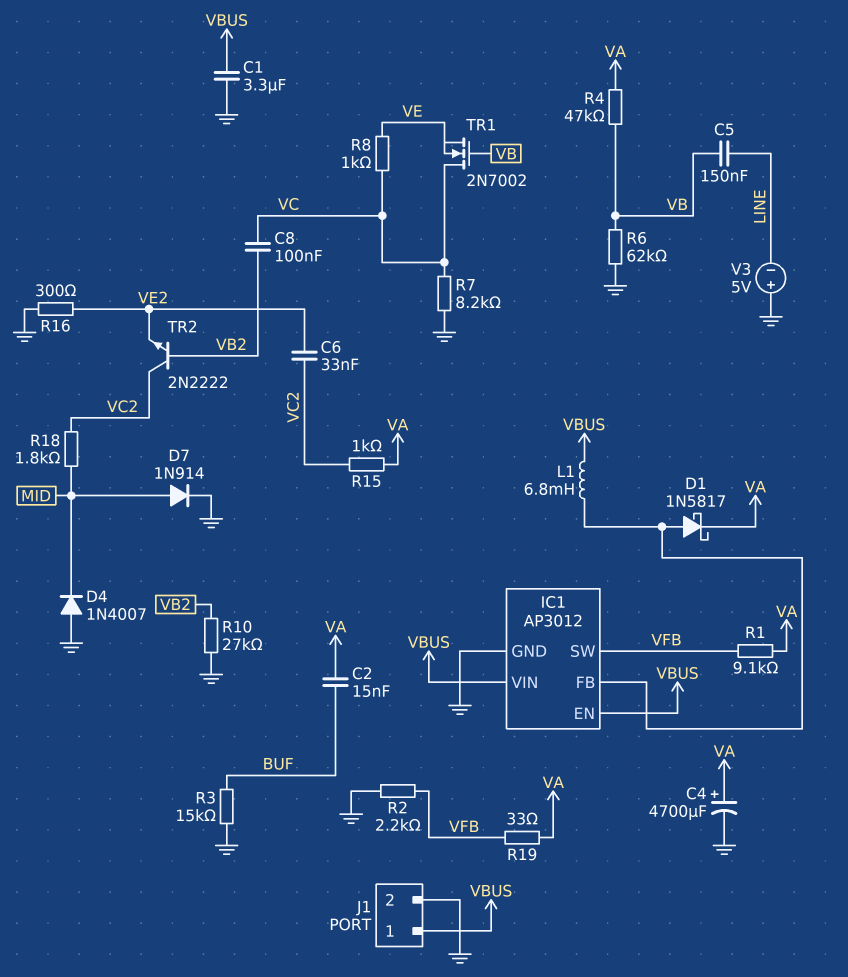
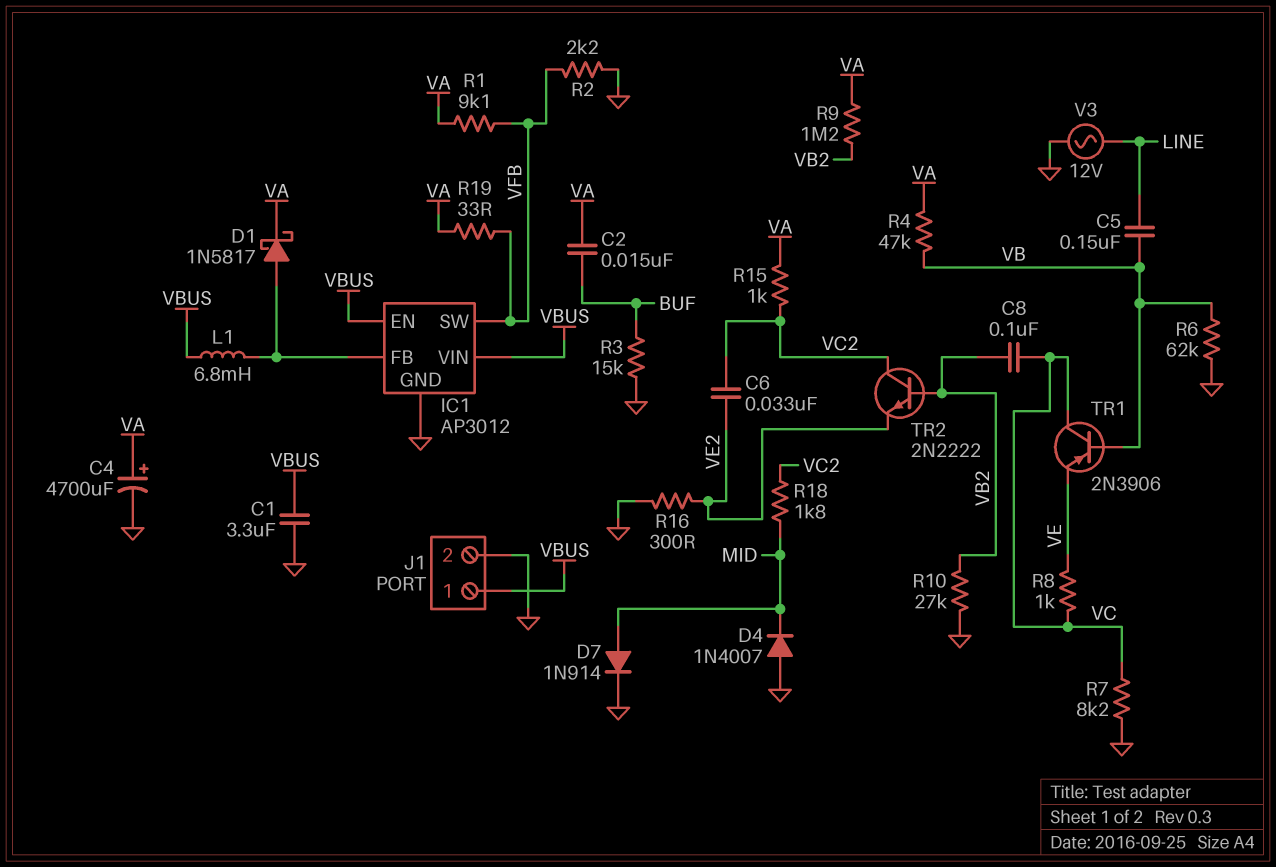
R9: none -> 1.2M (VA, VB2)
TR1: NMOS 2N7002 (G VB, D VC, S VE) -> PNP 2N3906 (B VB, C VC, E VE)
V3: 5V (plus GND, minus LINE) -> AC 12V (GND, LINE)

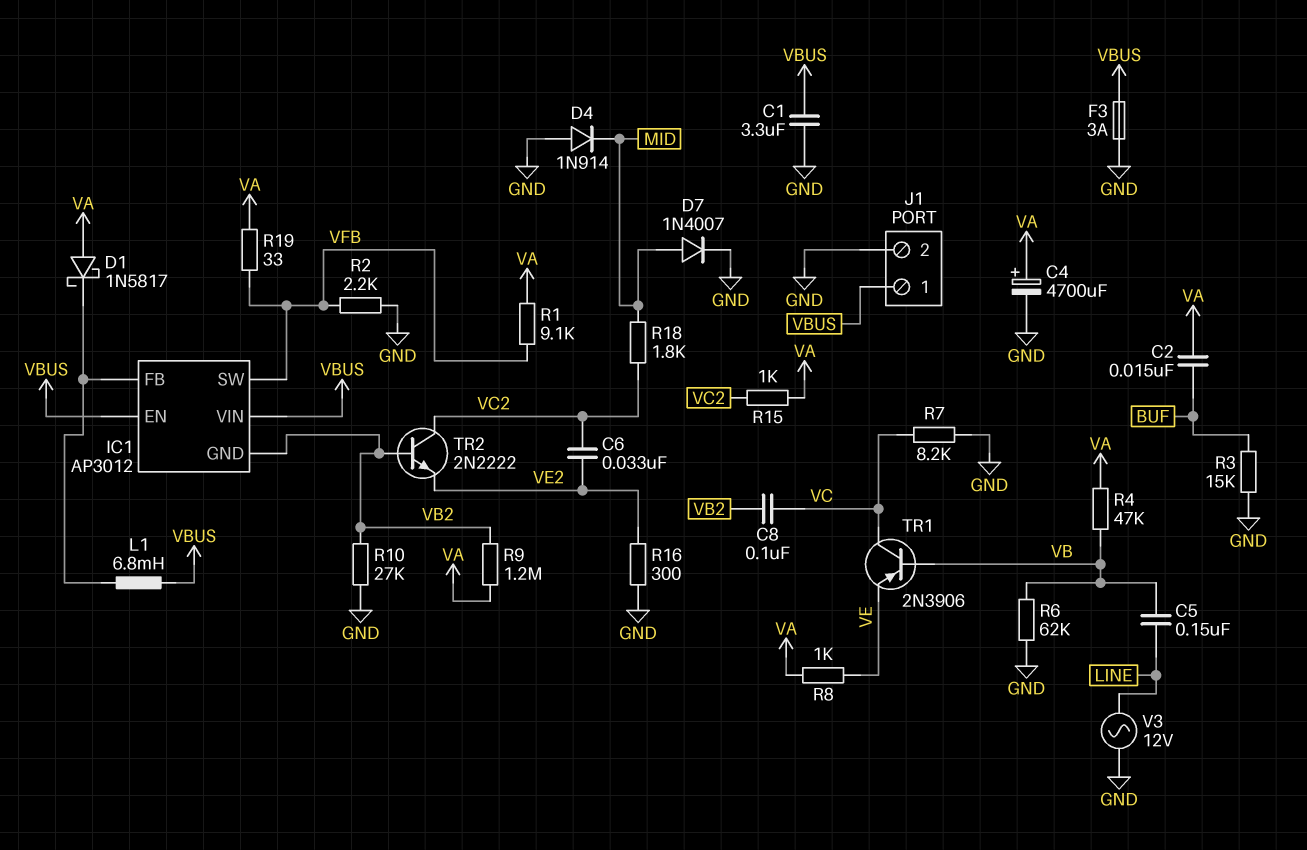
D1: schottky 1N5817 (A IC1/FB, K VA) -> schottky 1N5817 (A VA, K IC1/FB)
D4: diode 1N4007 (A GND, K MID) -> diode 1N914 (A GND, K MID)
D7: diode 1N914 (A MID, K GND) -> diode 1N4007 (A MID, K GND)
F3: none -> 3A (GND, VBUS)
IC1 pin GND: GND -> VB2
R8: 1k (VC, VE) -> 1k (VA, VE)

